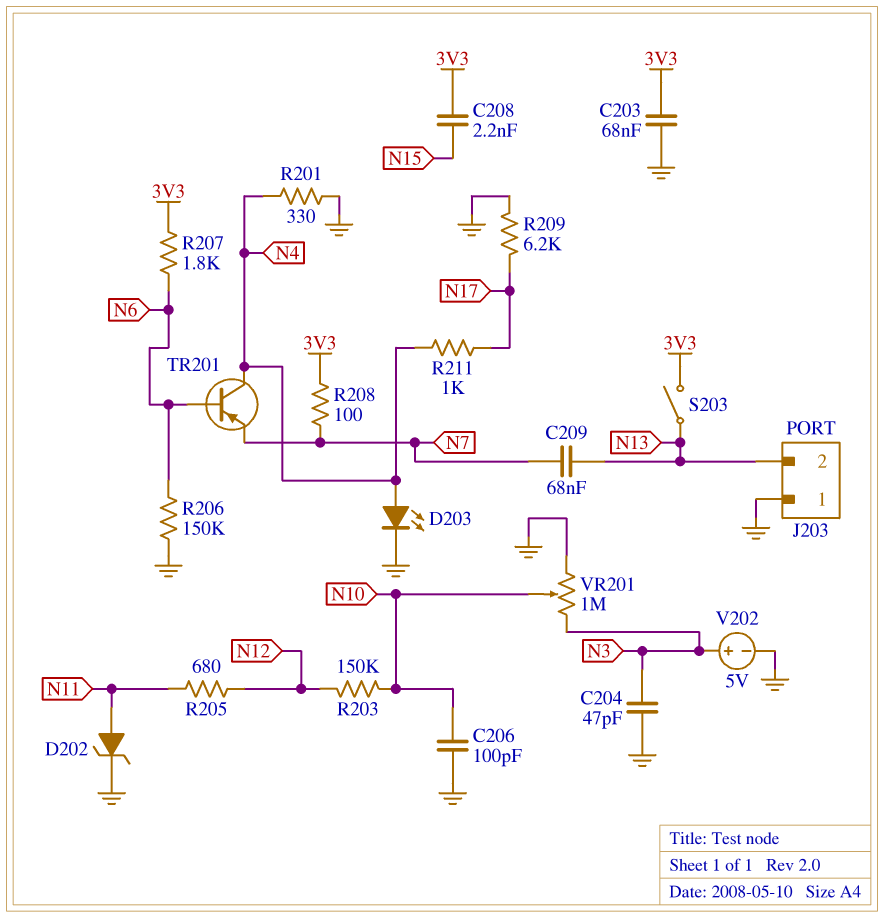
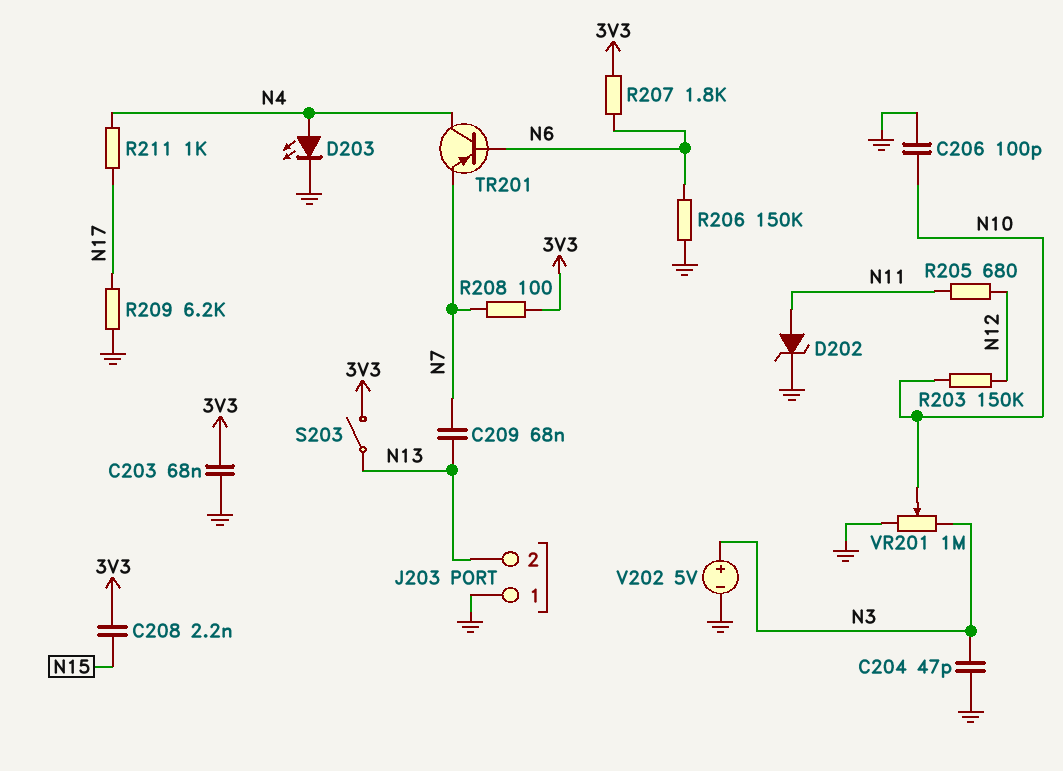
R201: 330 (GND, N4) -> none

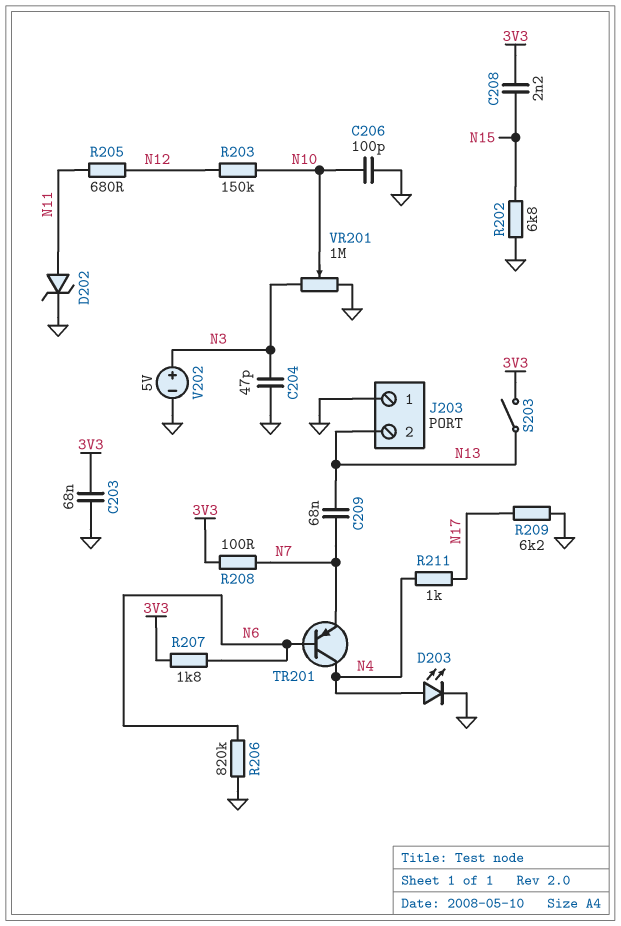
R202: none -> 6.8k (GND, N15)
R206: 150k (GND, N6) -> 820k (GND, N6)

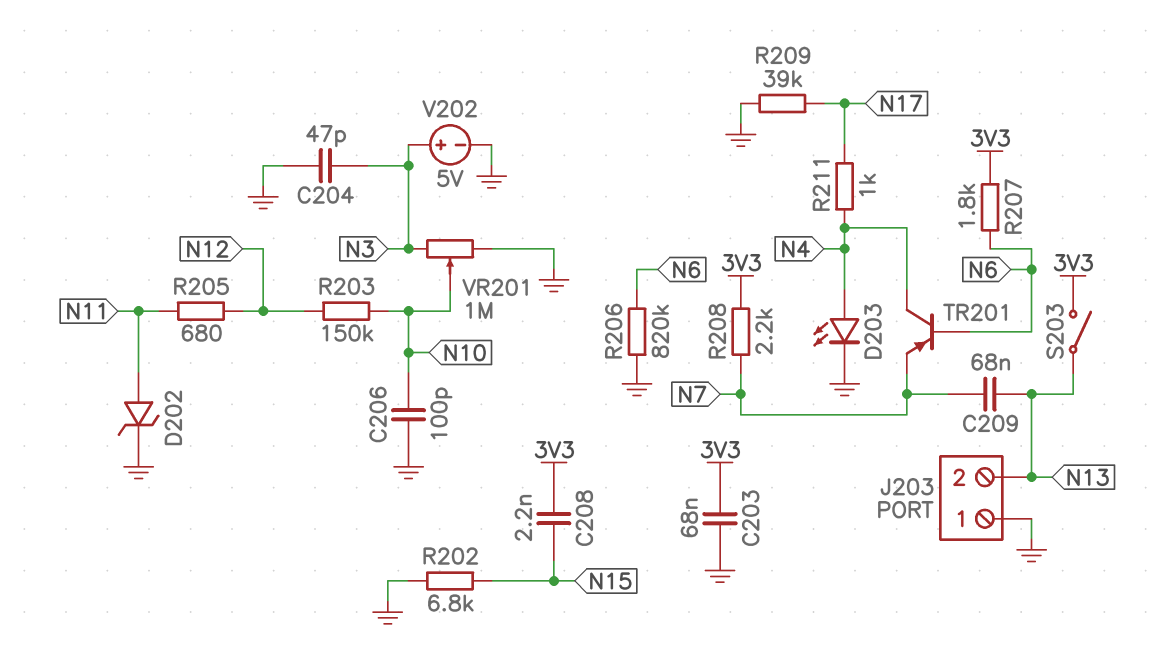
R208: 100 (3V3, N7) -> 2.2k (3V3, N7)
R209: 6.2k (GND, N17) -> 39k (GND, N17)

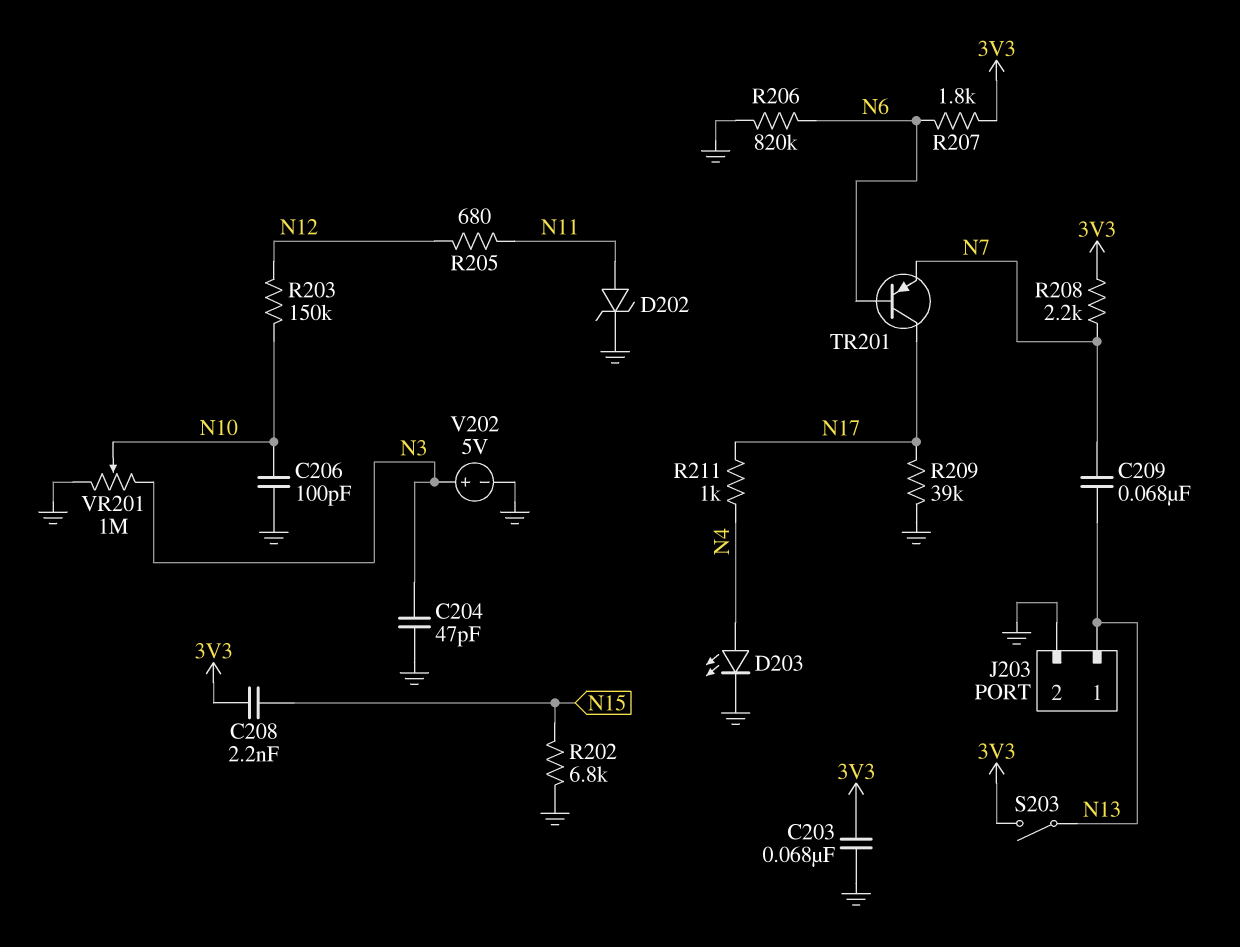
J203 pin 1: GND -> N13
J203 pin 2: N13 -> GND
TR201: PNP (B N6, C N4, E N7) -> PNP (B N6, C N17, E N7)

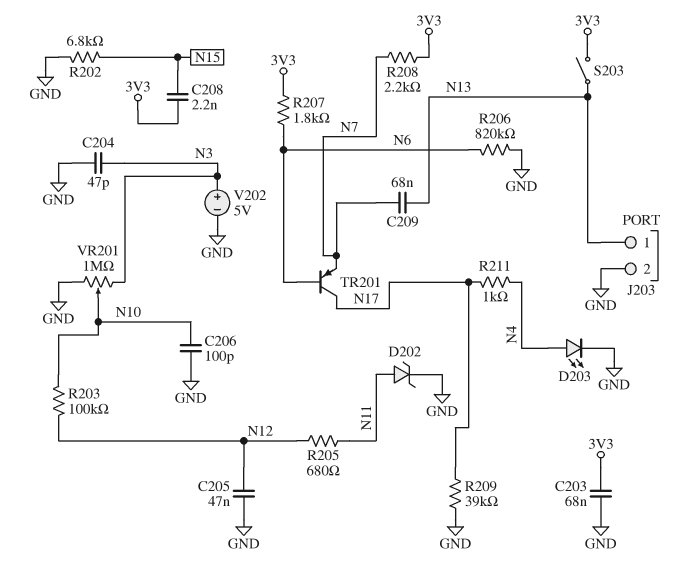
C205: none -> 47nF (GND, N12)
R203: 150k (N10, N12) -> 100k (N10, N12)

